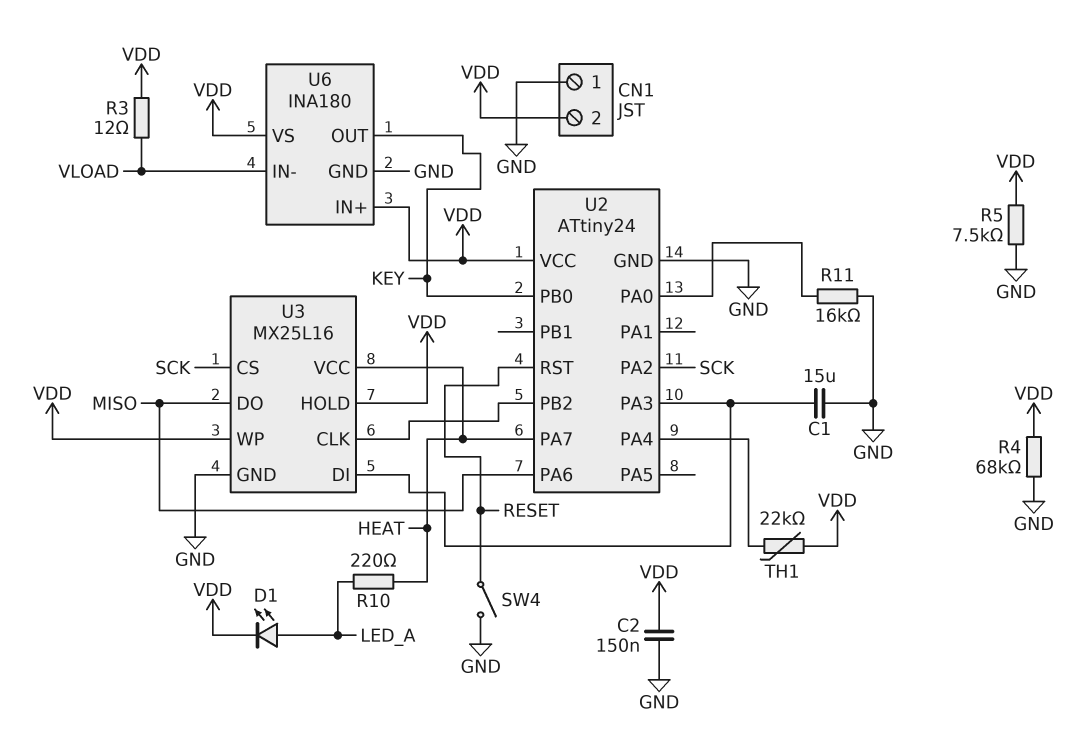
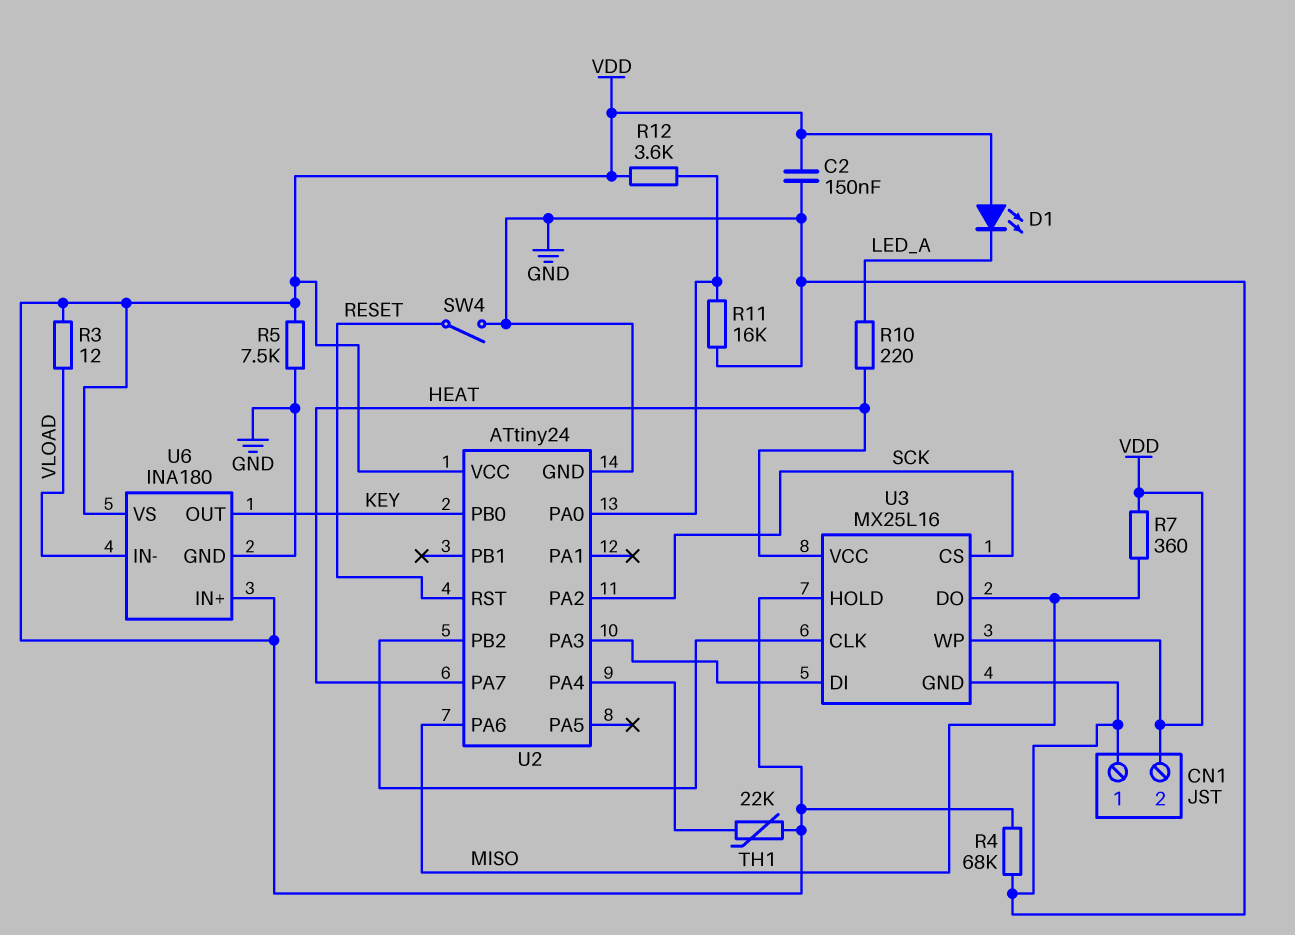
C1: 15uF (GND, U2/PA3) -> none
D1: LED (A LED_A, K VDD) -> LED (A VDD, K LED_A)
R7: none -> 360 (MISO, VDD)
R12: none -> 3.6k (U2/PA0, VDD)

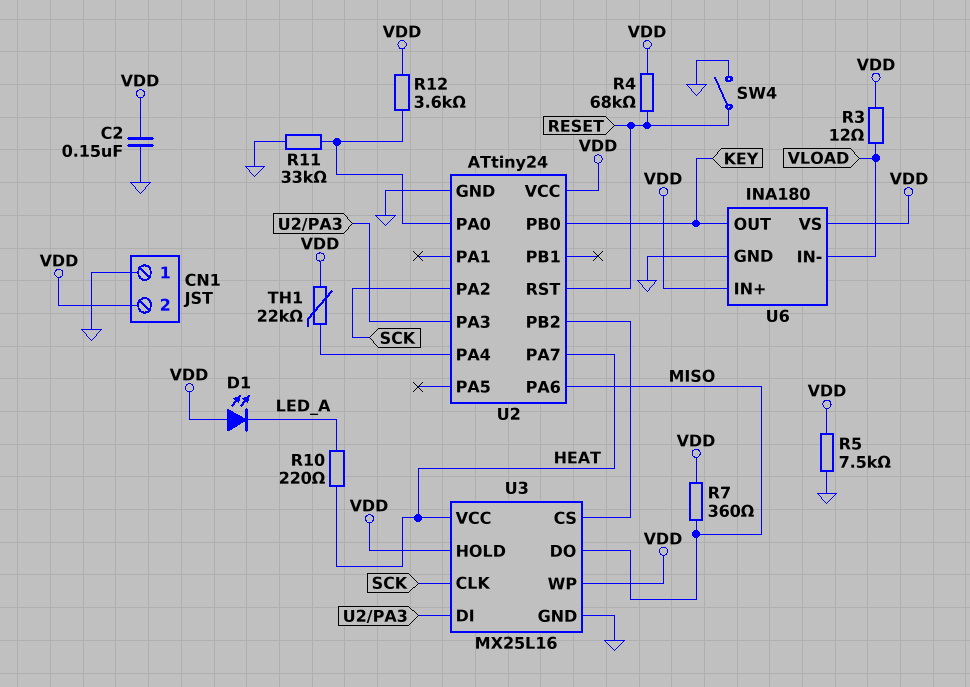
R4: 68k (GND, VDD) -> 68k (RESET, VDD)
R11: 16k (GND, U2/PA0) -> 33k (GND, U2/PA0)
U3 pin CLK: U2/PB2 -> SCK
U3 pin CS: SCK -> U2/PB2

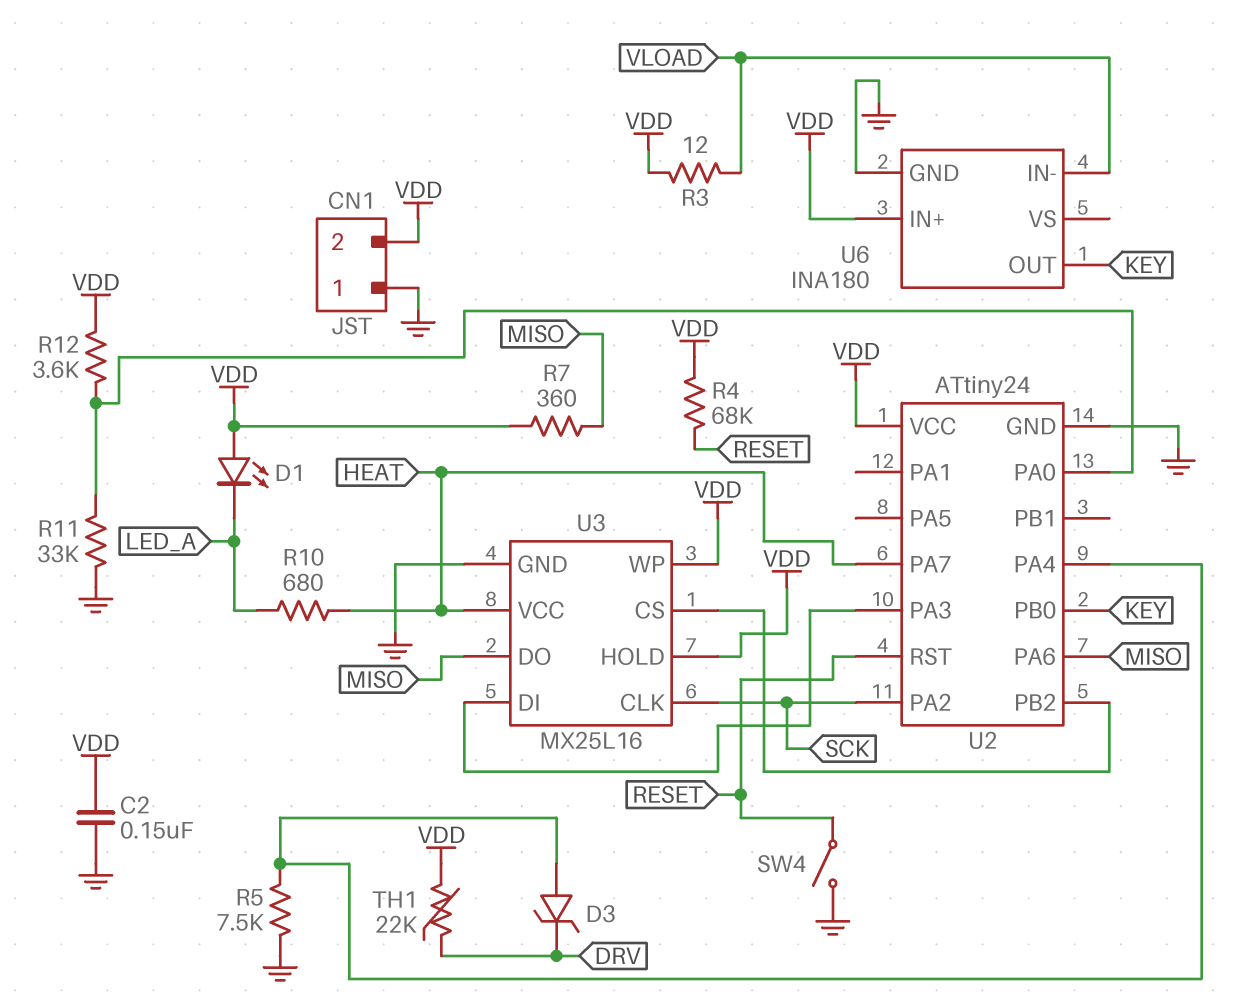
D3: none -> zener (A U2/PA4, K DRV)
R5: 7.5k (GND, VDD) -> 7.5k (GND, U2/PA4)
R10: 220 (HEAT, LED_A) -> 680 (HEAT, LED_A)
TH1: 22k (U2/PA4, VDD) -> 22k (DRV, VDD)
U6 pin VS: VDD -> none

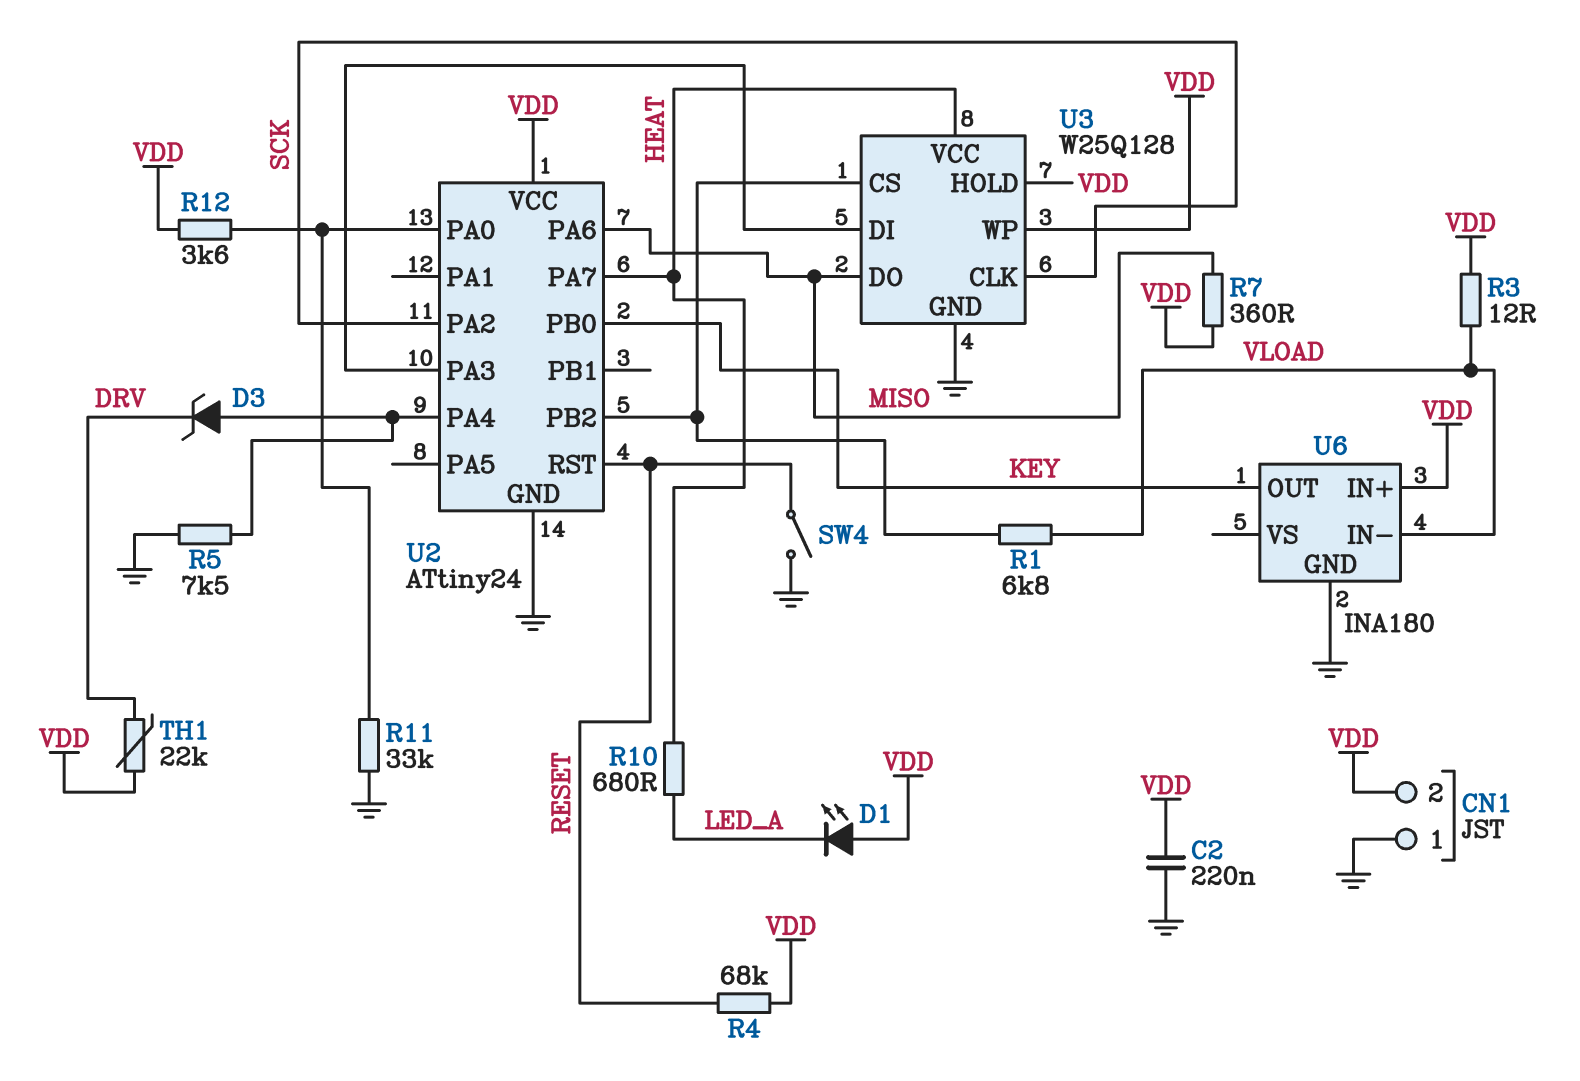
C2: 150nF (GND, VDD) -> 220nF (GND, VDD)
R1: none -> 6.8k (U2/PB2, VLOAD)
U3: MX25L16 -> W25Q128

